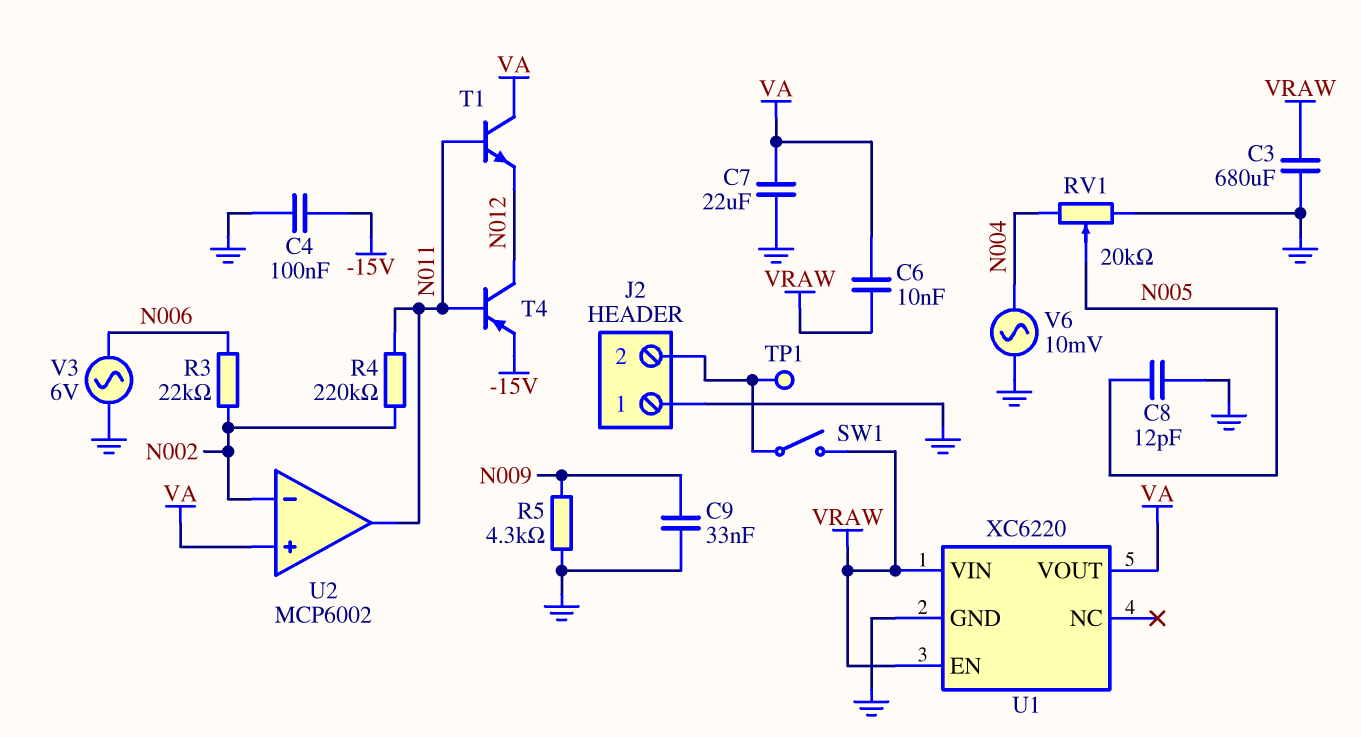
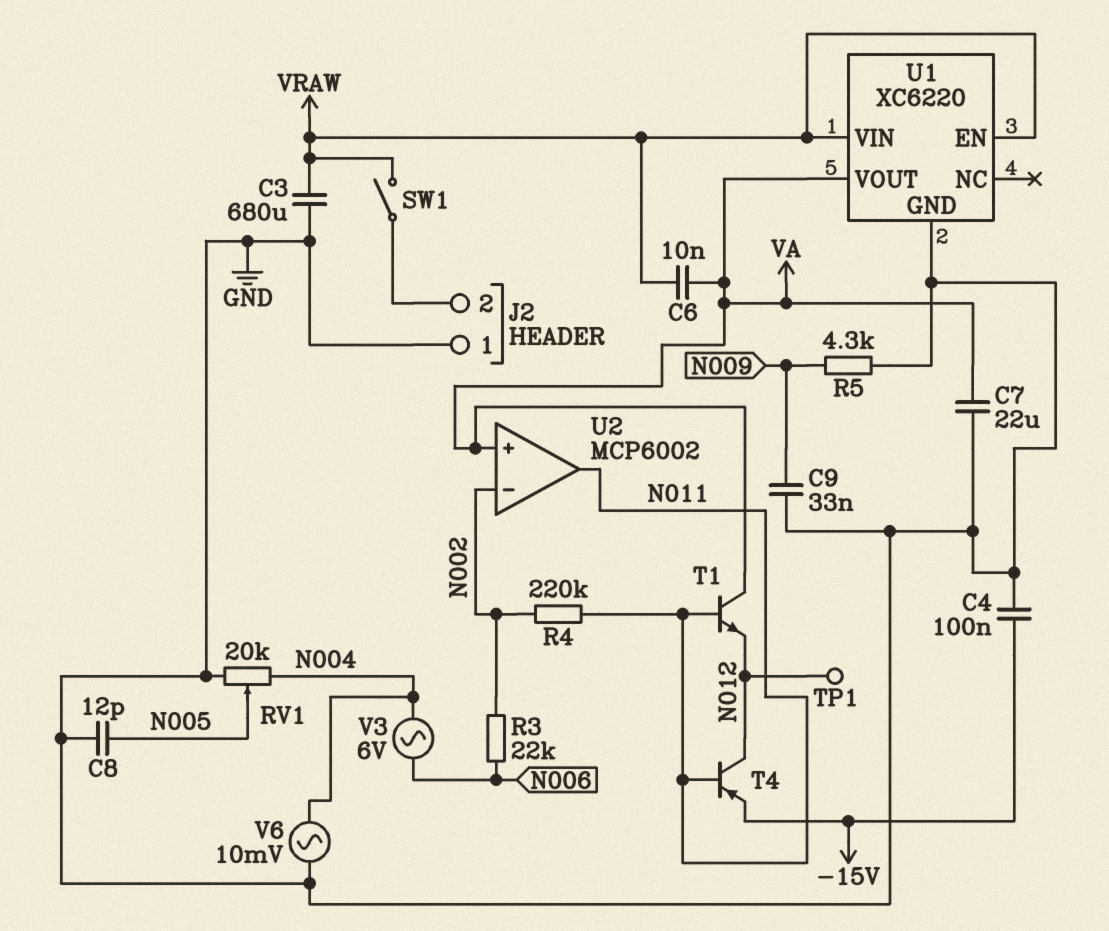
TP1: test point (J2/2) -> test point (N012)
V3: AC 6V (GND, N006) -> AC 6V (N004, N006)

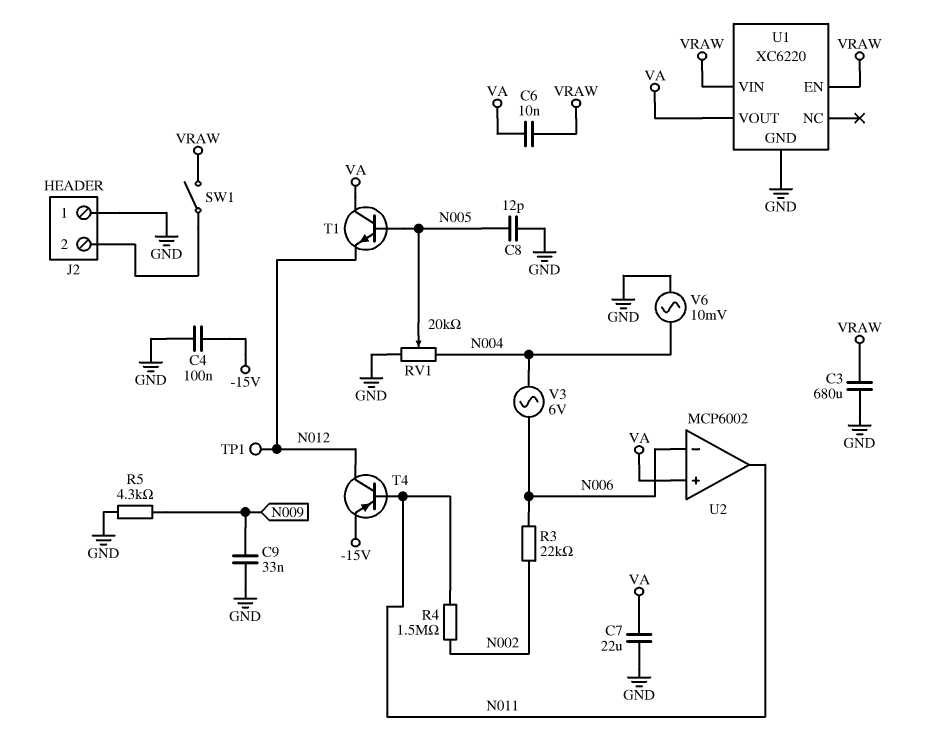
R4: 220k (N002, N011) -> 1.5M (N002, N011)
T1: NPN (B N011, C VA, E N012) -> NPN (B N005, C VA, E N012)
U2 pin in-: N002 -> N006

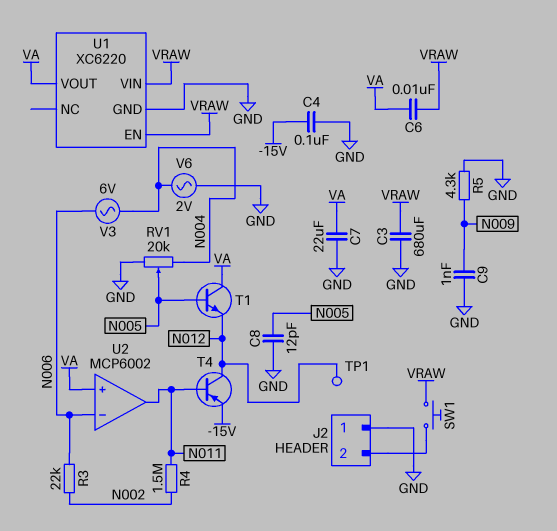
C9: 33nF (GND, N009) -> 1nF (GND, N009)
SW1: switch (J2/2, VRAW) -> button (J2/2, VRAW)
V6: AC 10mV (GND, N004) -> AC 2V (GND, N004)

